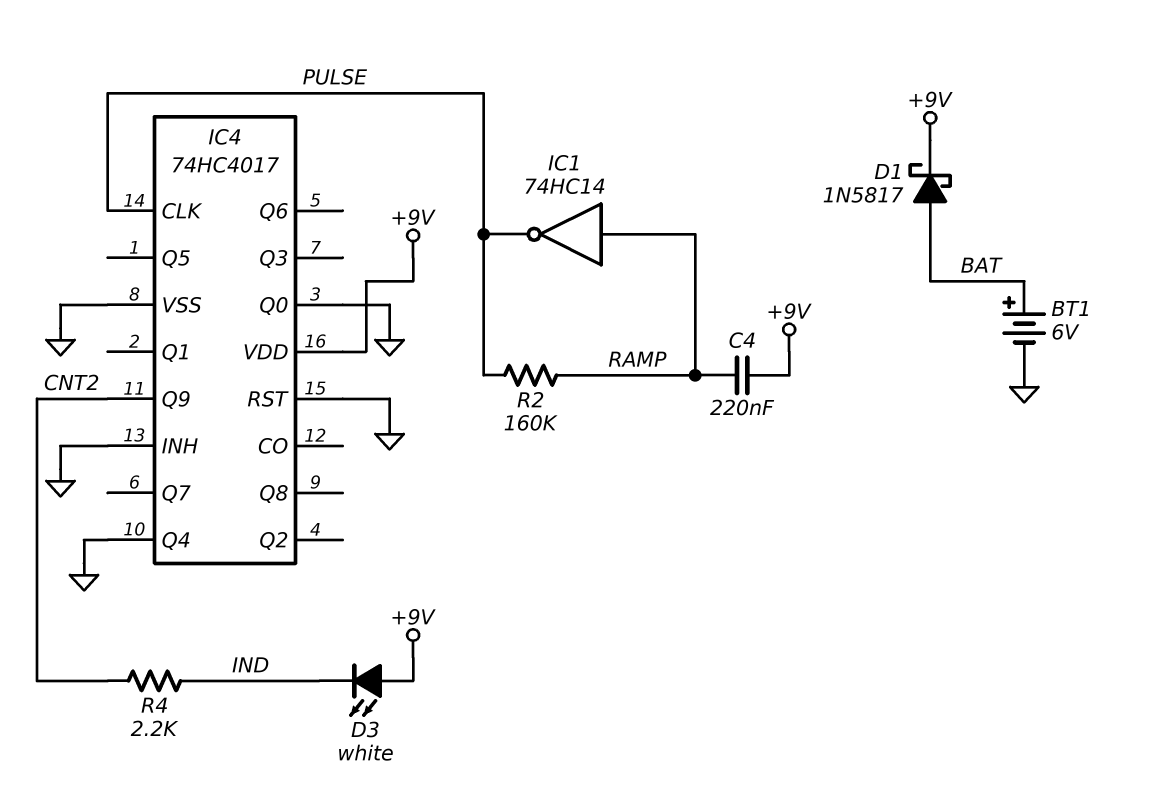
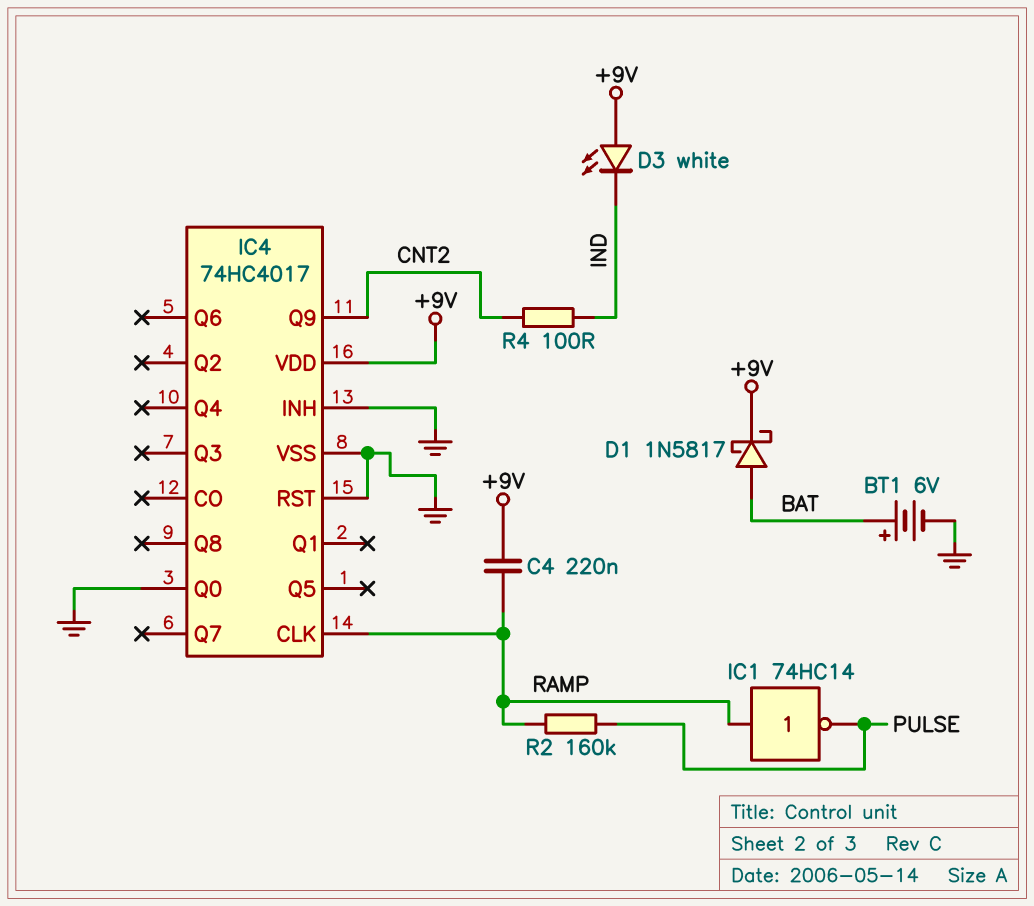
IC4 pin CLK: PULSE -> RAMP
IC4 pin Q4: GND -> none
R4: 2.2k (CNT2, IND) -> 100 (CNT2, IND)

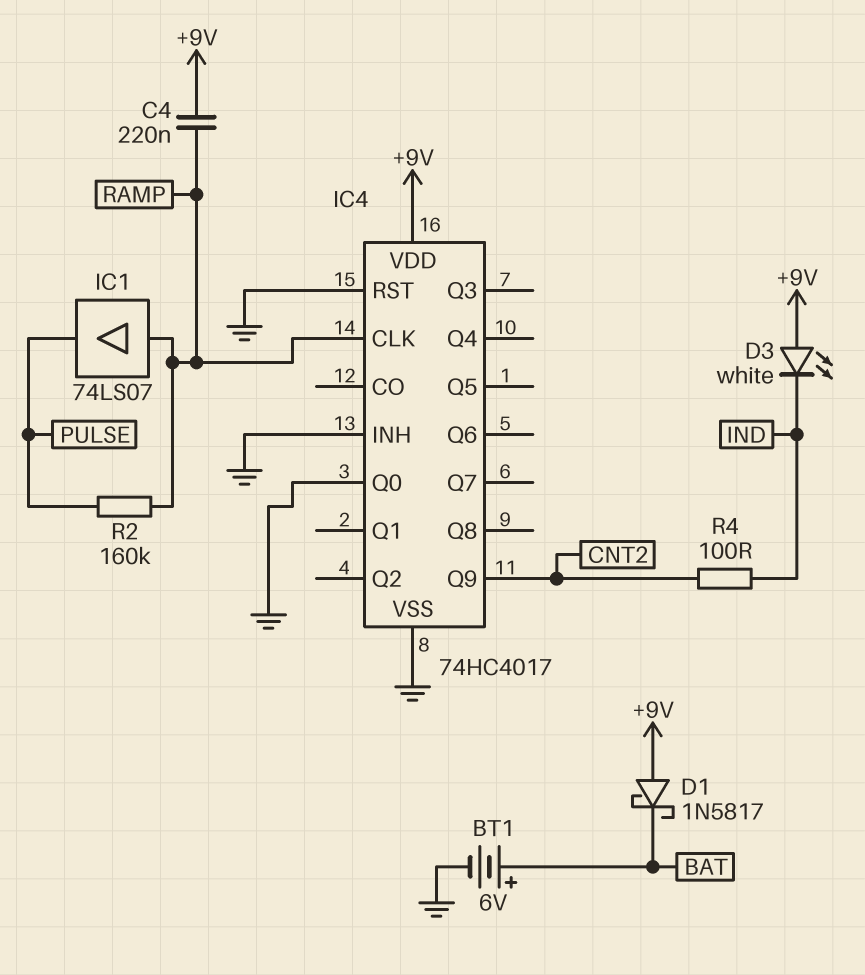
D1: schottky 1N5817 (A BAT, K +9V) -> schottky 1N5817 (A +9V, K BAT)
IC1: NOT 74HC14 (in RAMP, out PULSE) -> buffer 74LS07 (in RAMP, out PULSE)

